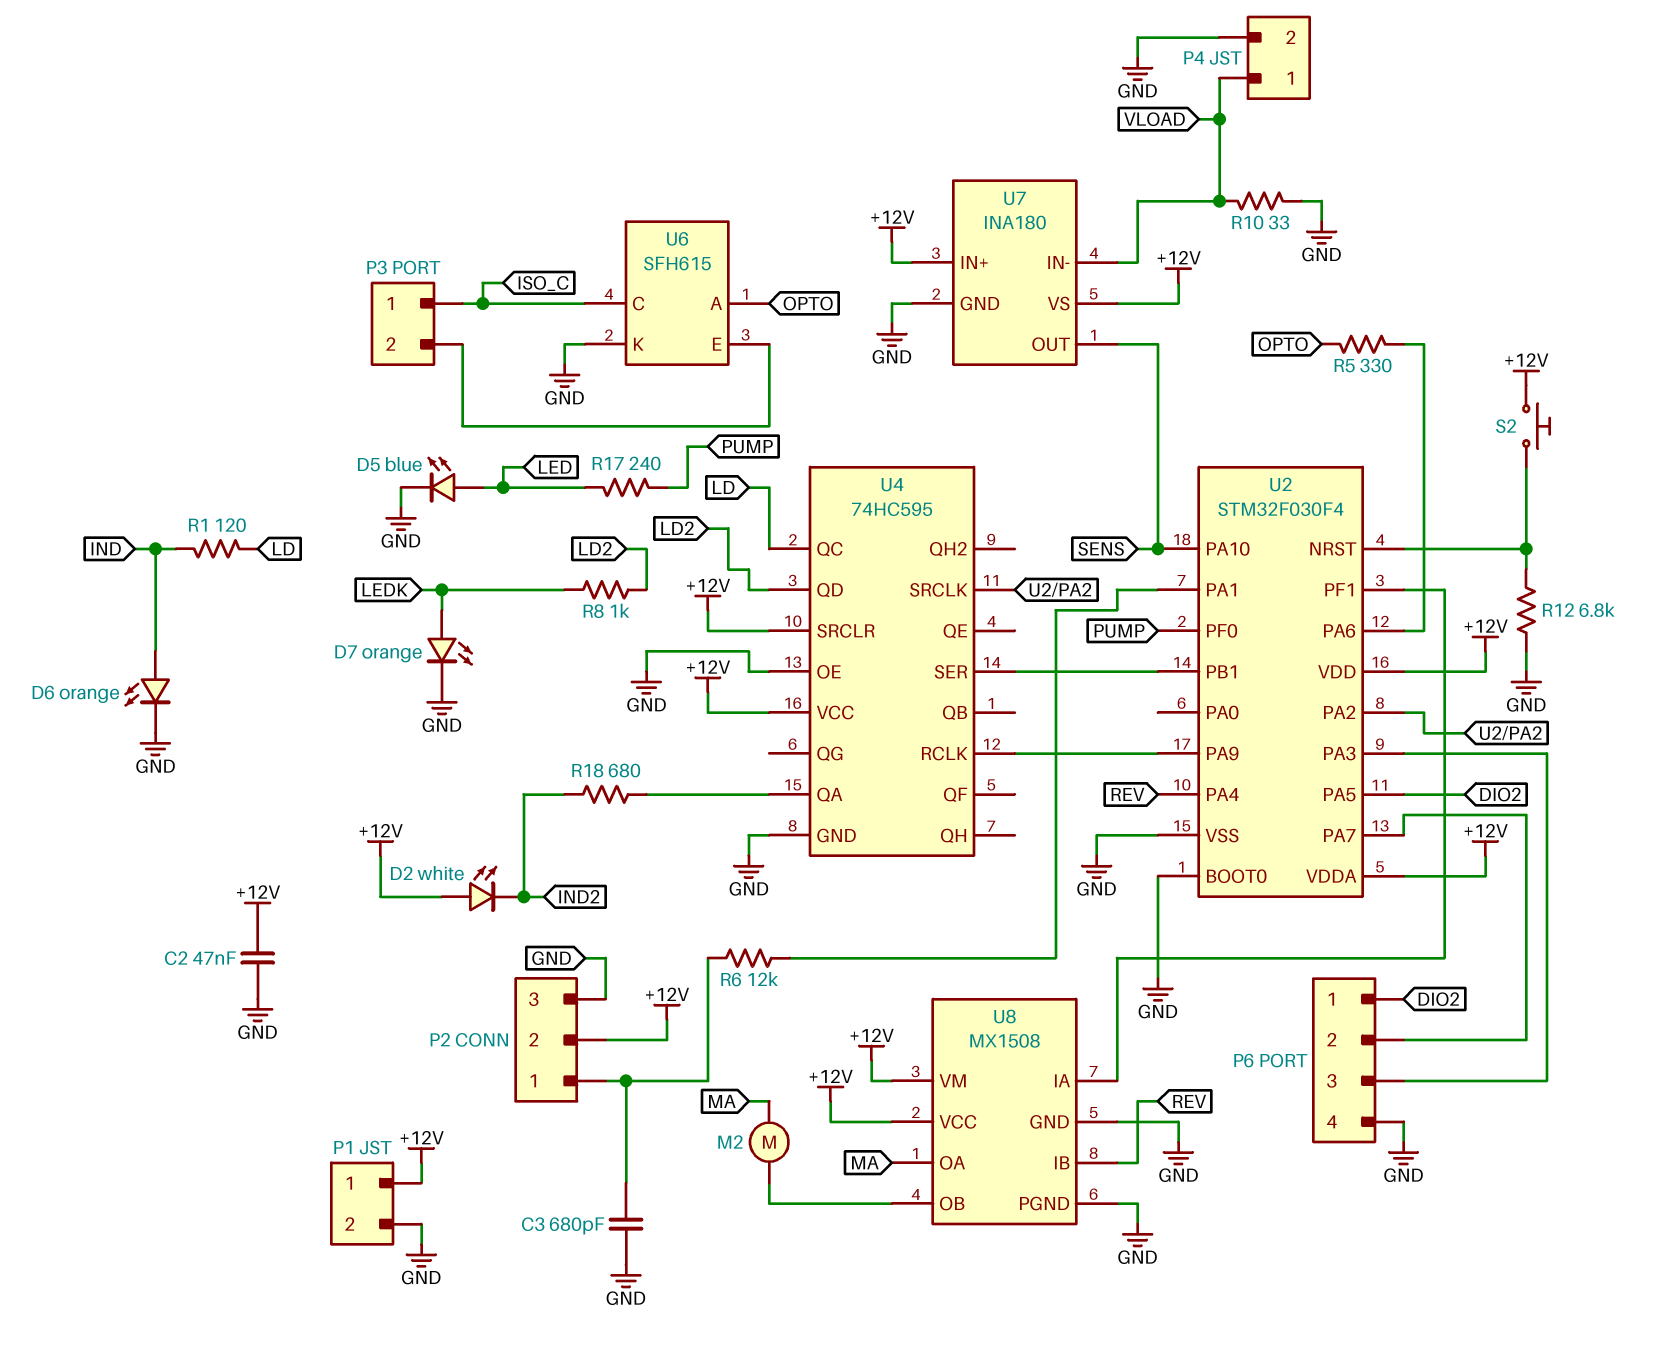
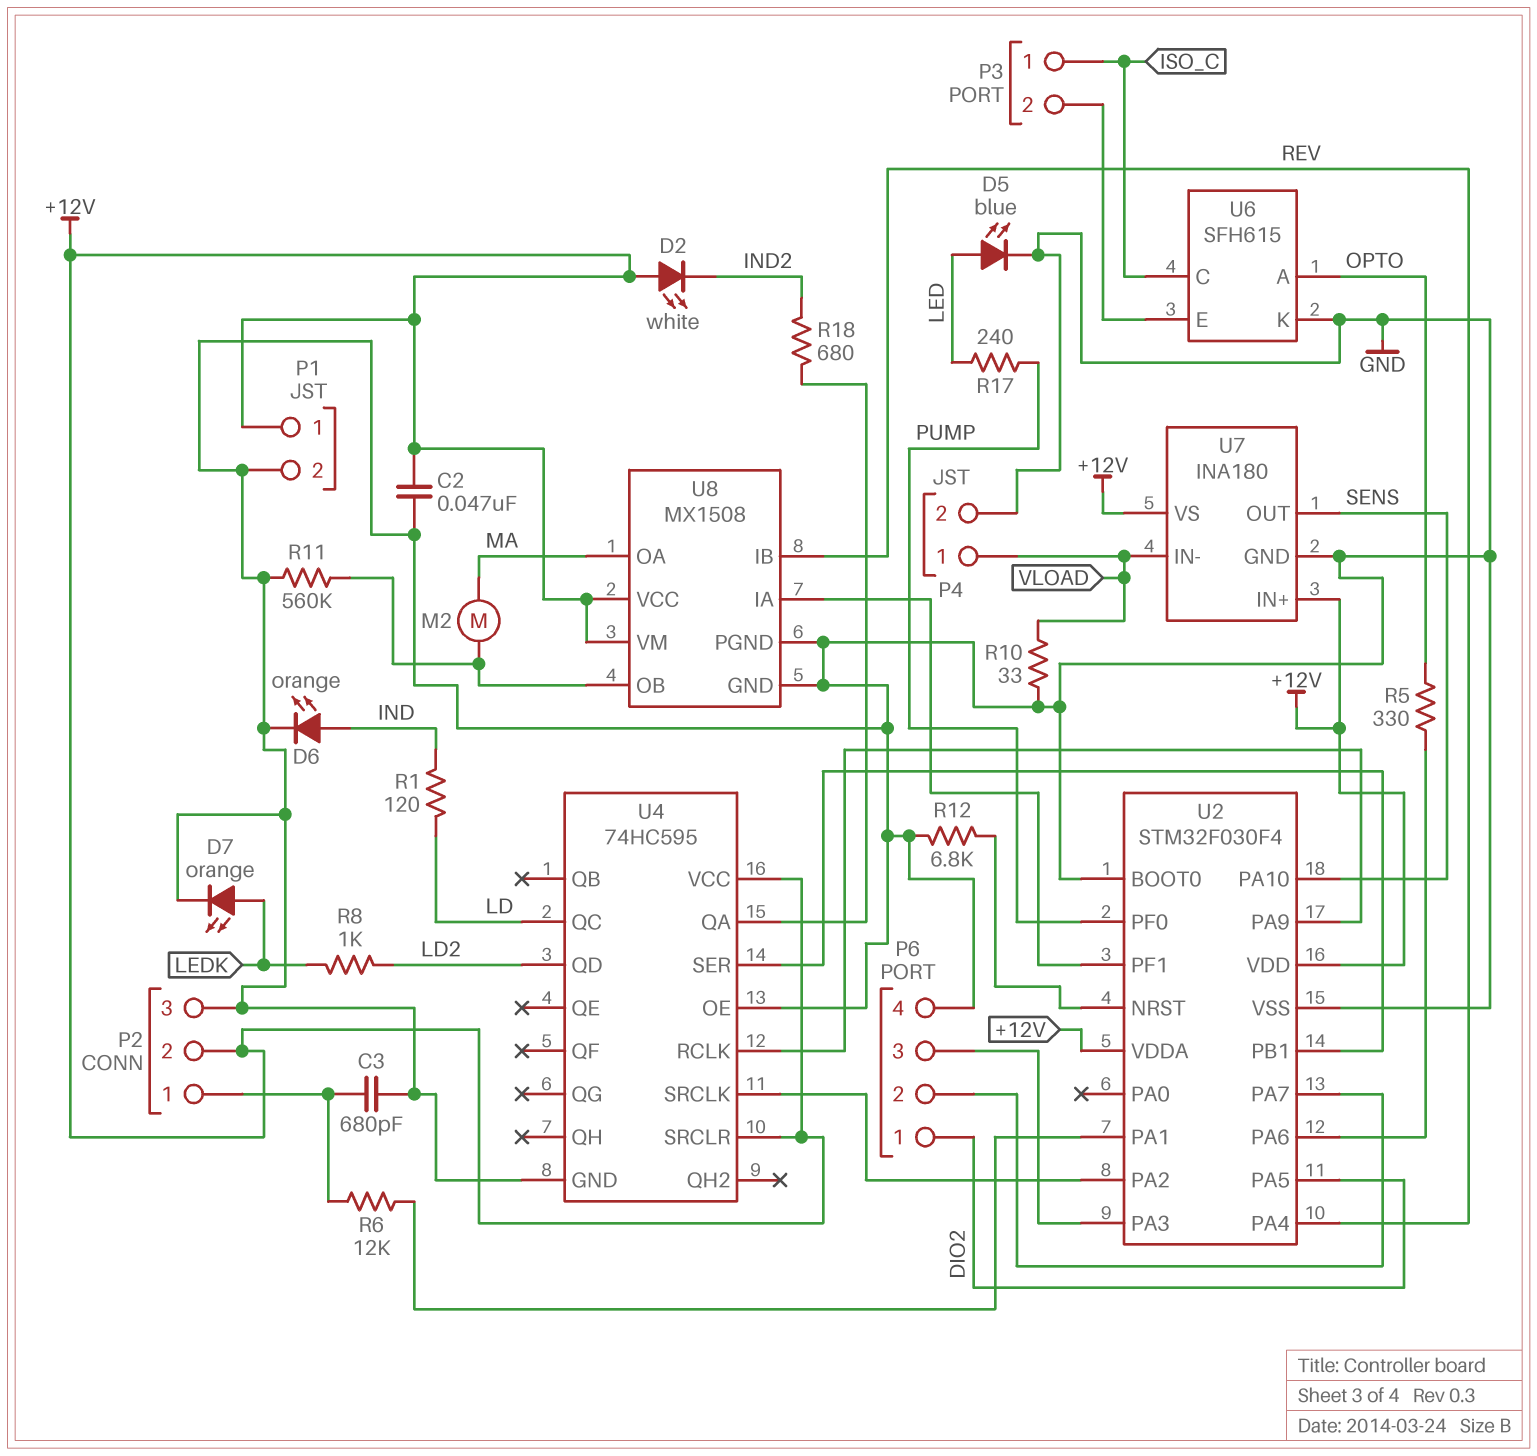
R11: none -> 560k (GND, U8/OB)
S2: button (+12V, U2/NRST) -> none

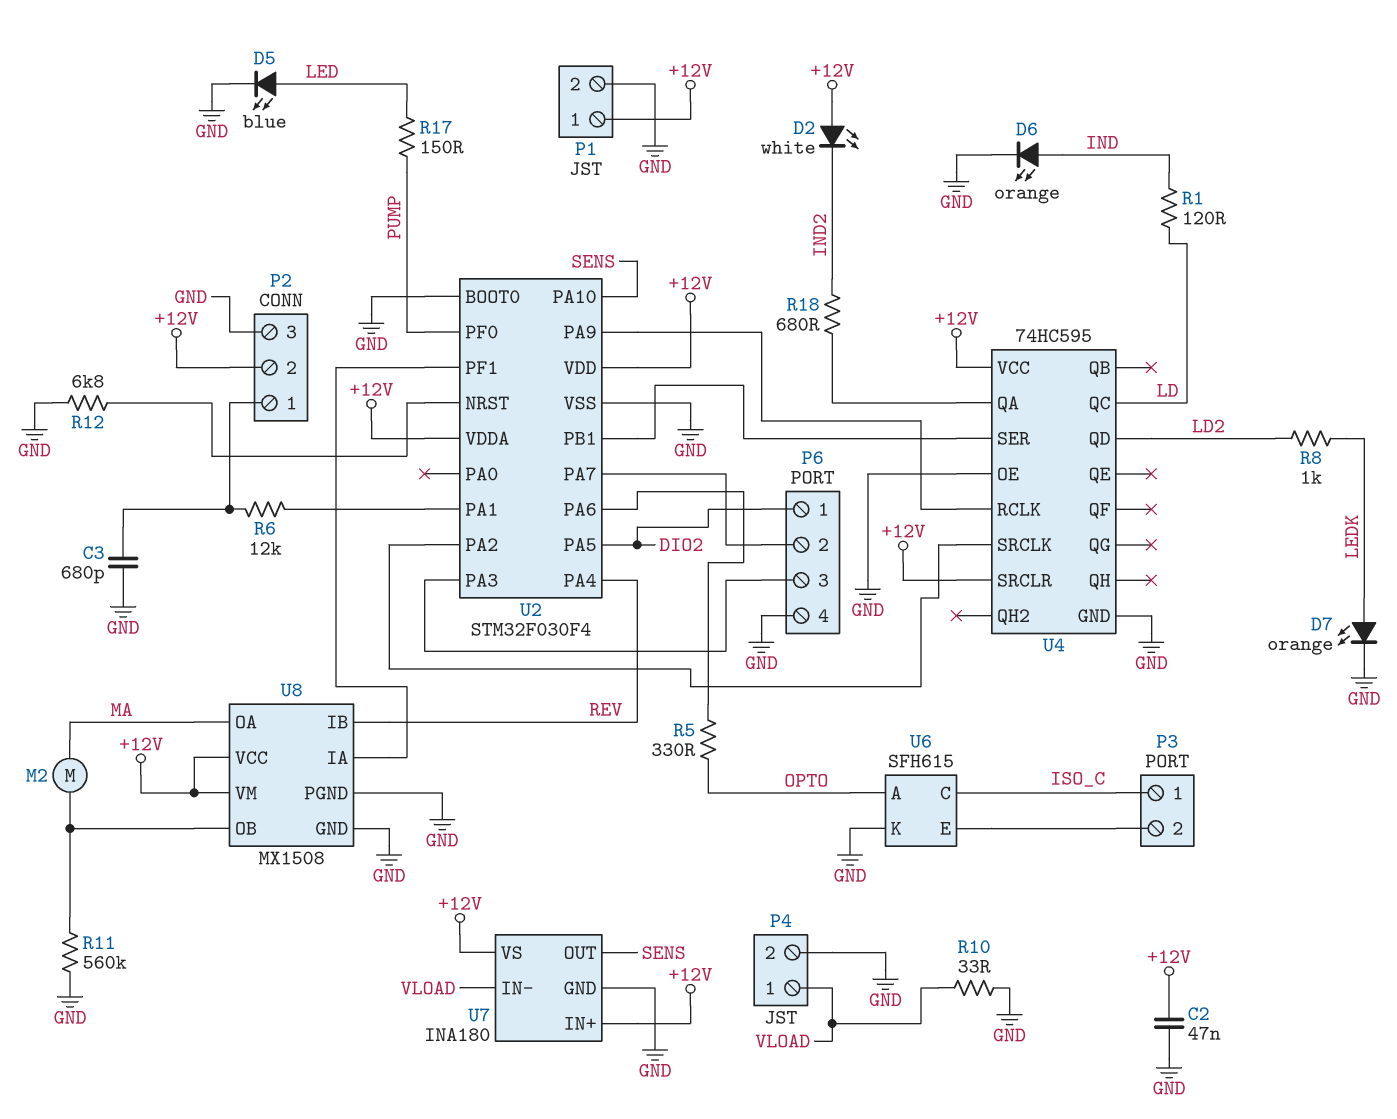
R17: 240 (LED, PUMP) -> 150 (LED, PUMP)

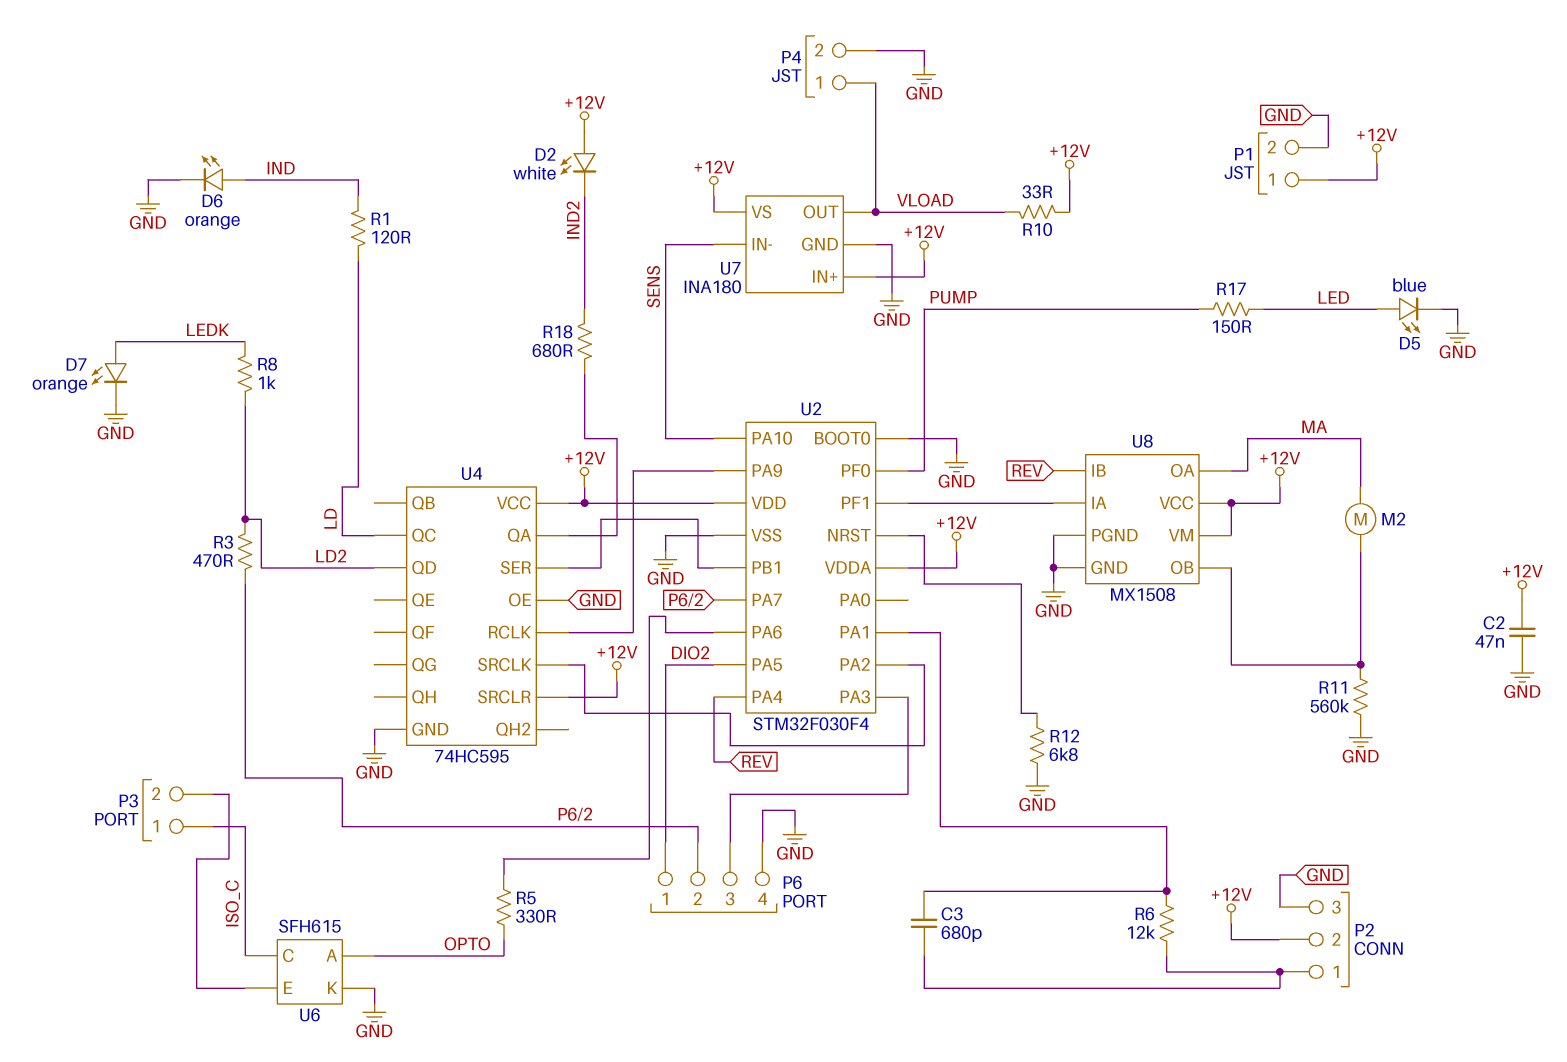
C3: 680pF (GND, P2/1) -> 680pF (P2/1, U2/PA1)
R3: none -> 470 (LD2, P6/2)
R10: 33 (GND, VLOAD) -> 33 (+12V, VLOAD)
U7 pin IN-: VLOAD -> SENS
U7 pin OUT: SENS -> VLOAD

